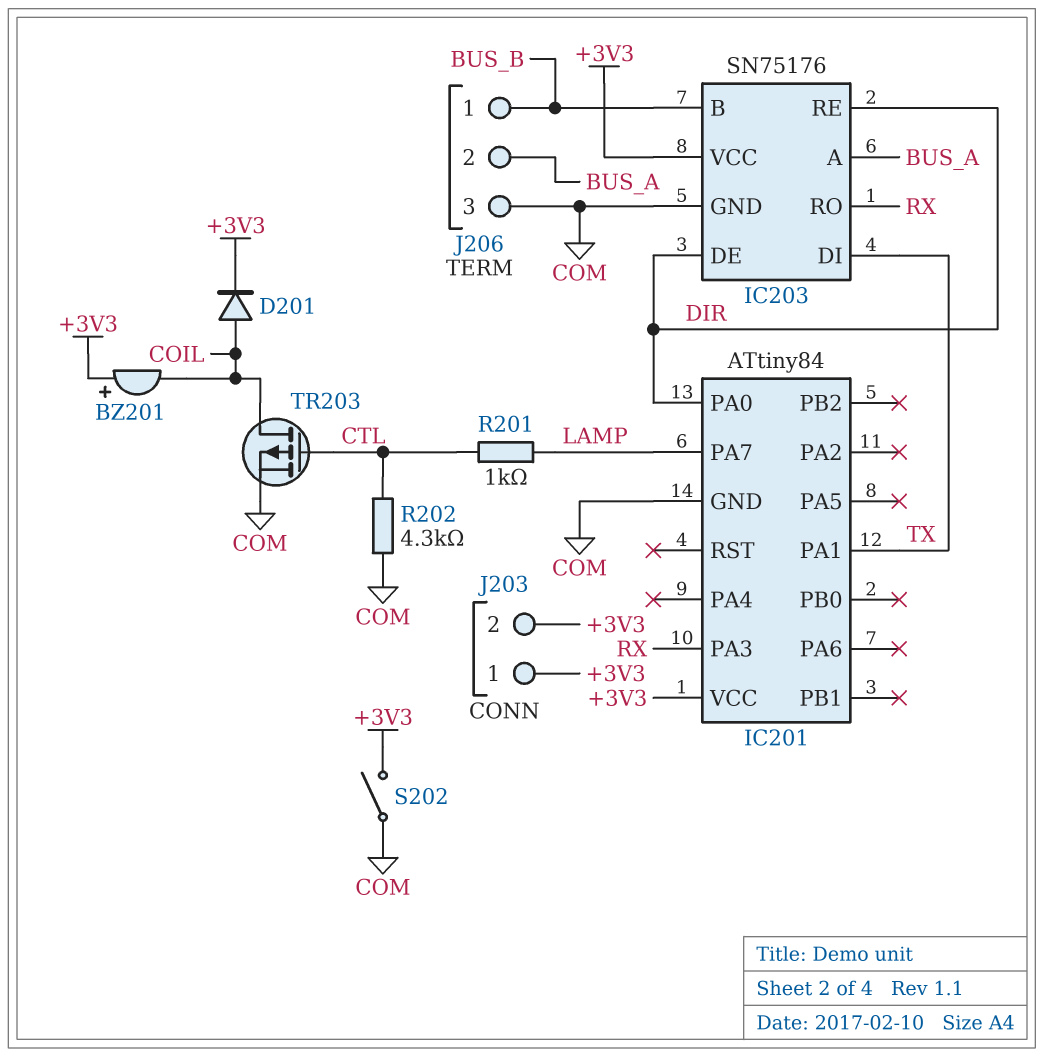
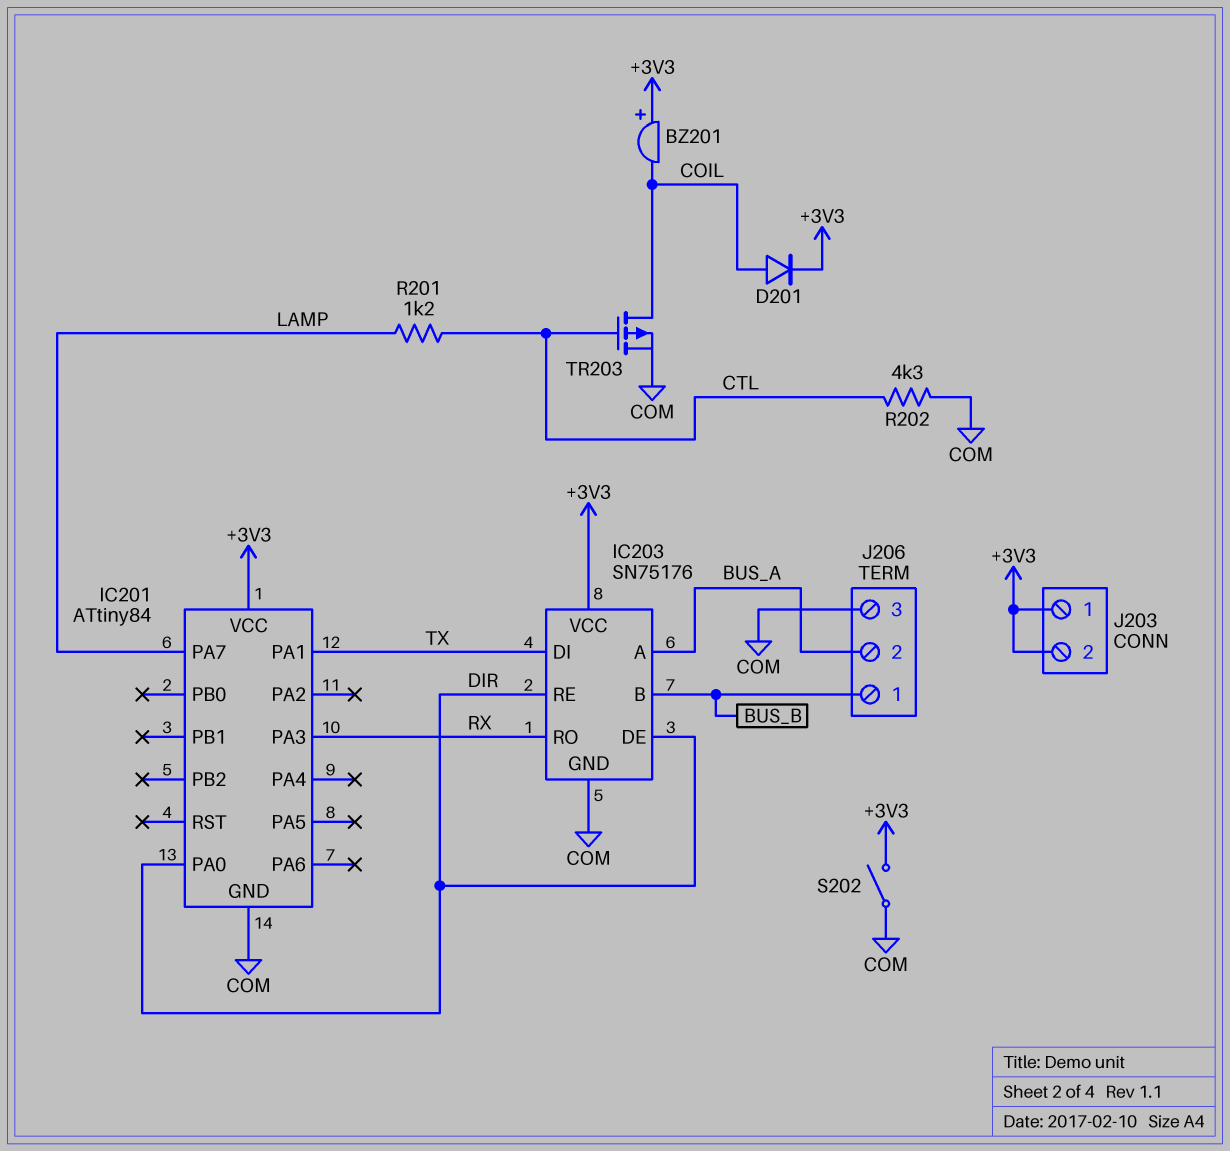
R201: 1k (CTL, LAMP) -> 1.2k (CTL, LAMP)

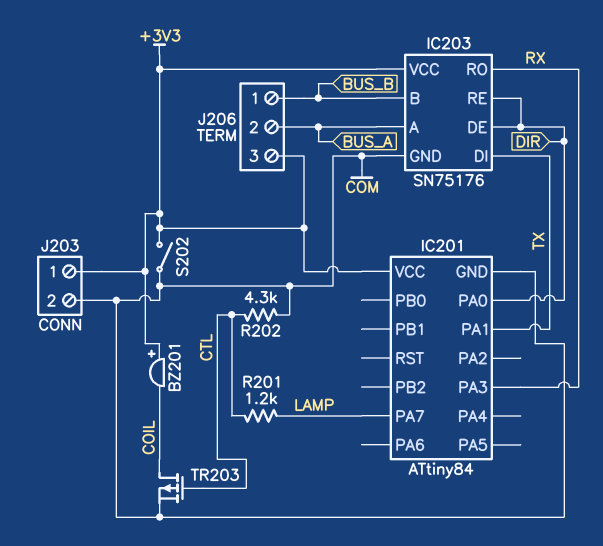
D201: diode (A COIL, K +3V3) -> none
J203 pin 2: +3V3 -> COM
J206 pin 3: COM -> +3V3

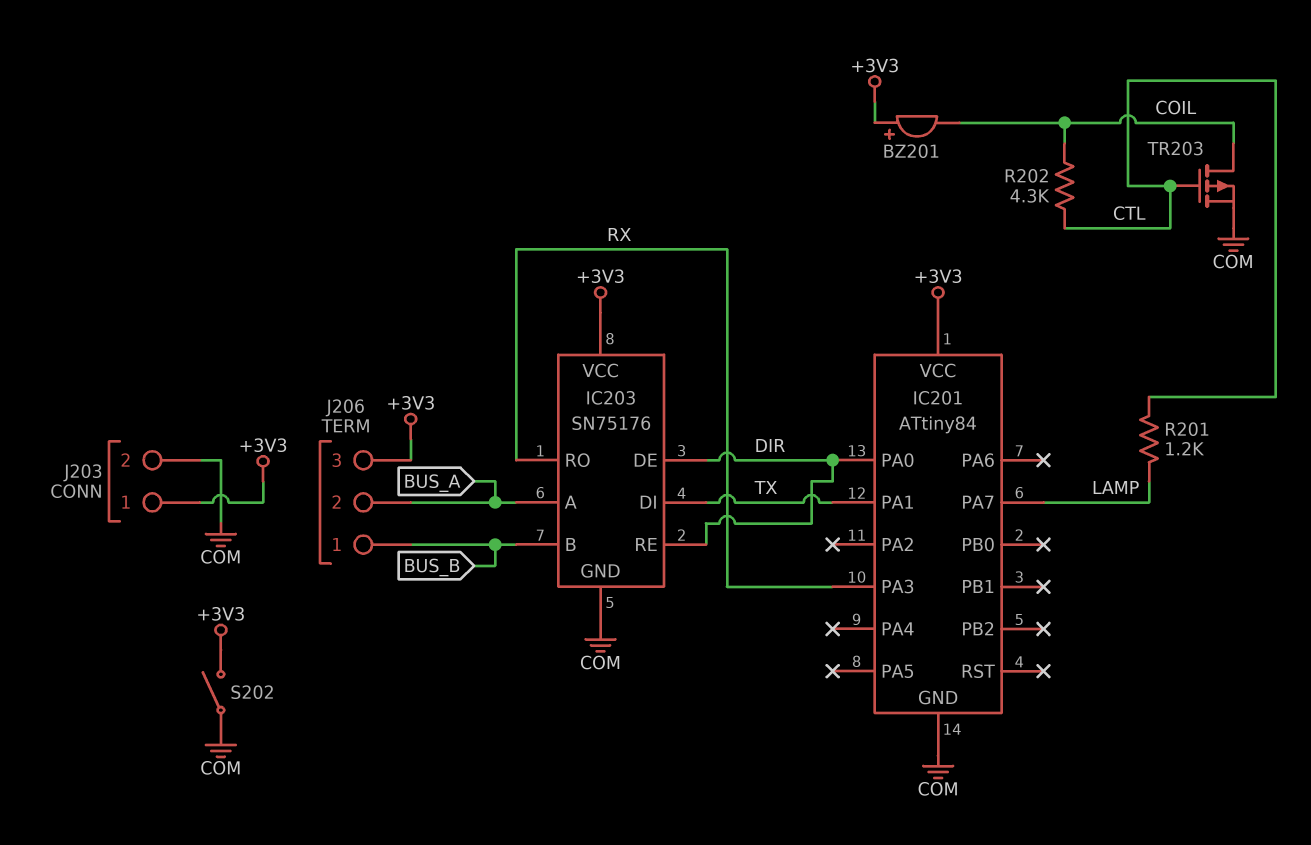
R202: 4.3k (COM, CTL) -> 4.3k (COIL, CTL)

